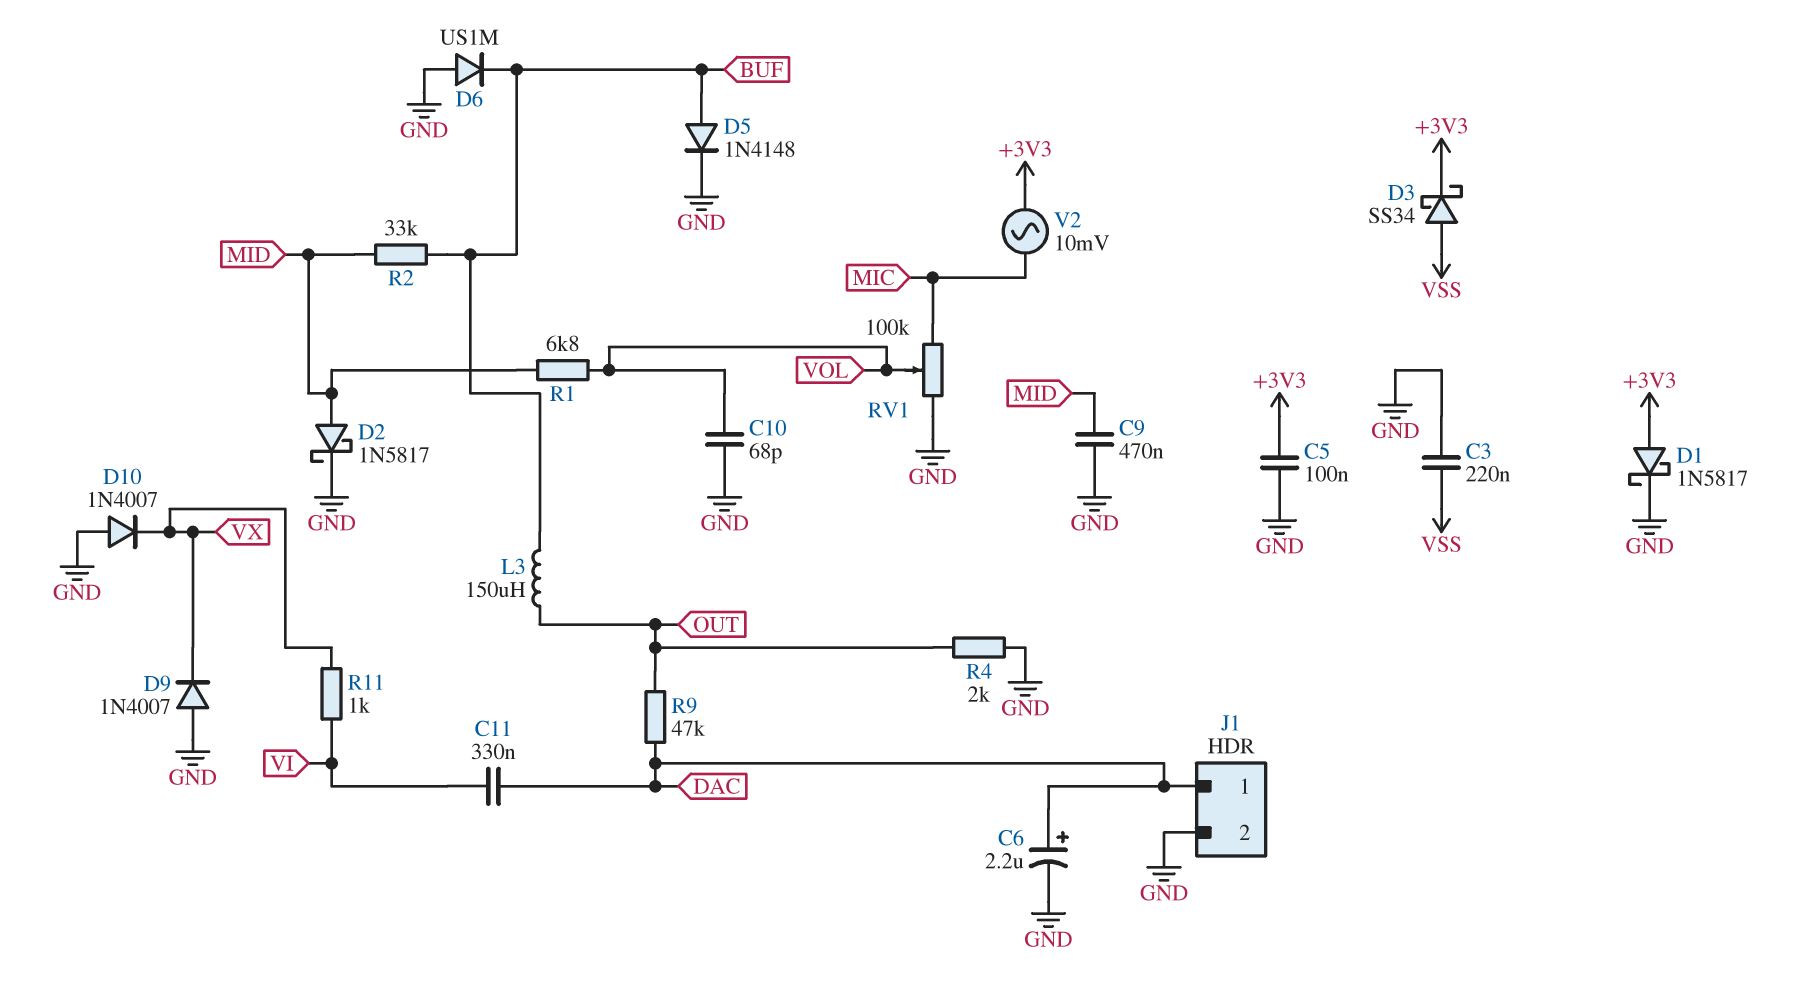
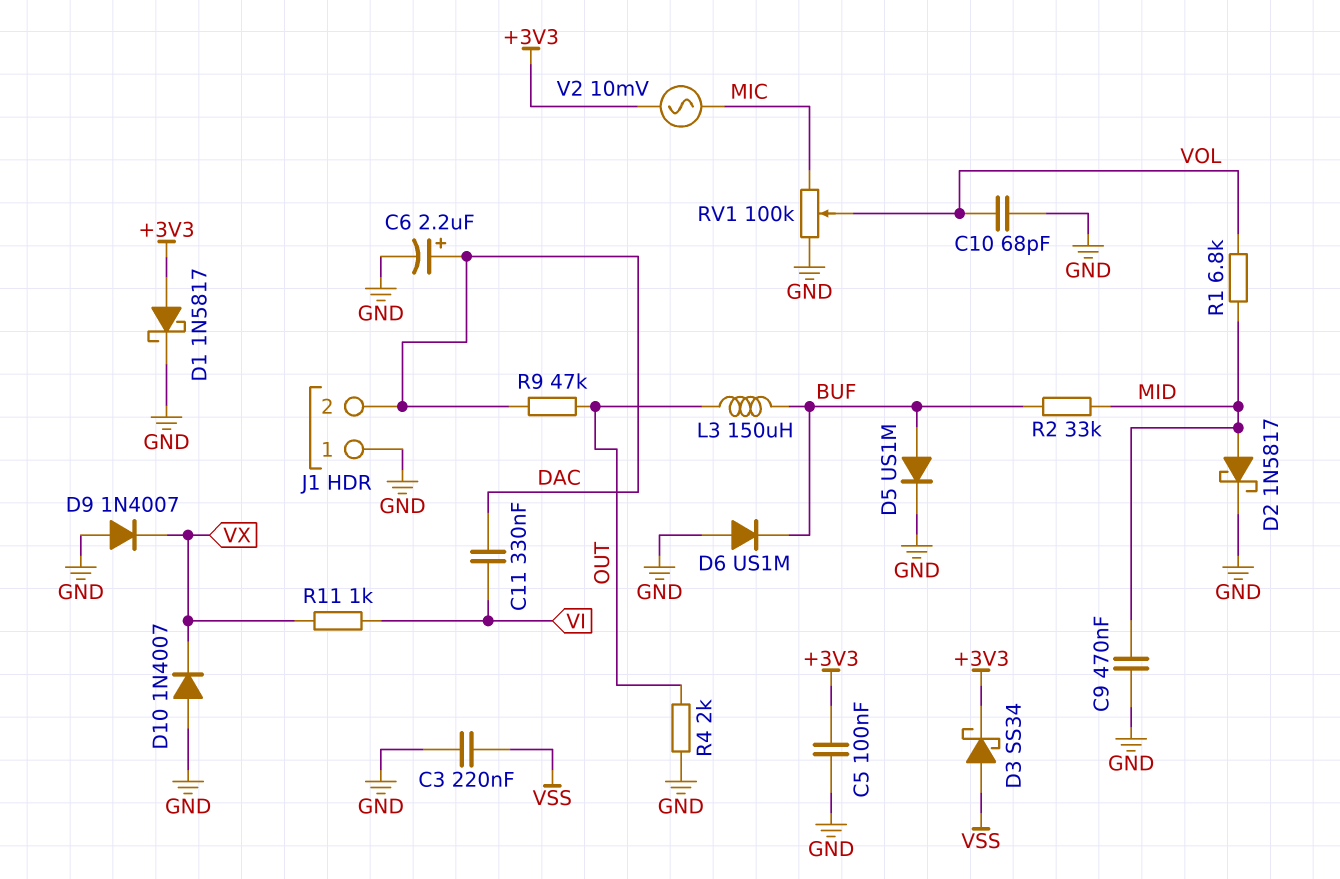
D5: diode 1N4148 (A BUF, K GND) -> diode US1M (A BUF, K GND)
J1 pin 1: DAC -> GND
J1 pin 2: GND -> DAC

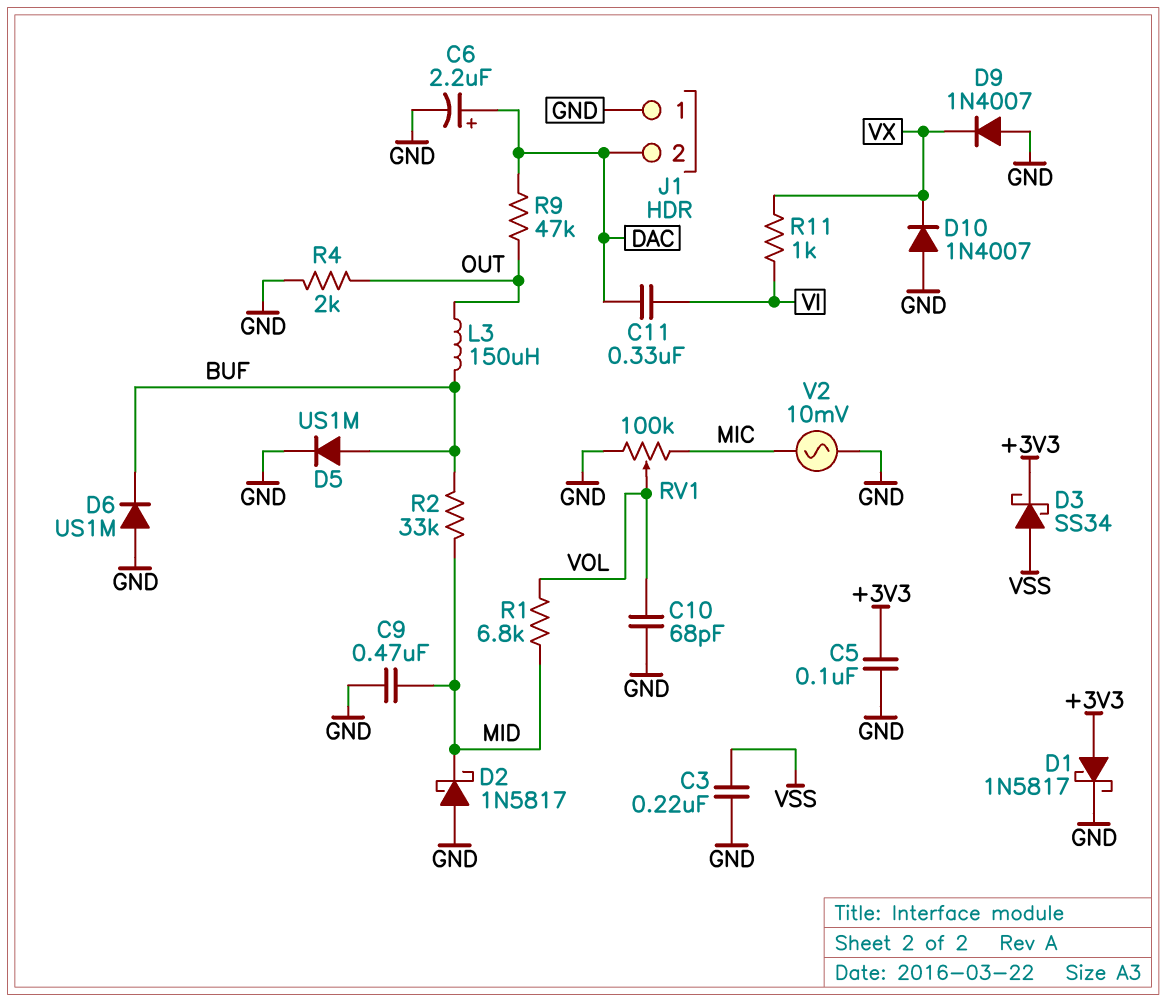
D2: schottky 1N5817 (A MID, K GND) -> schottky 1N5817 (A GND, K MID)
V2: AC 10mV (+3V3, MIC) -> AC 10mV (GND, MIC)

